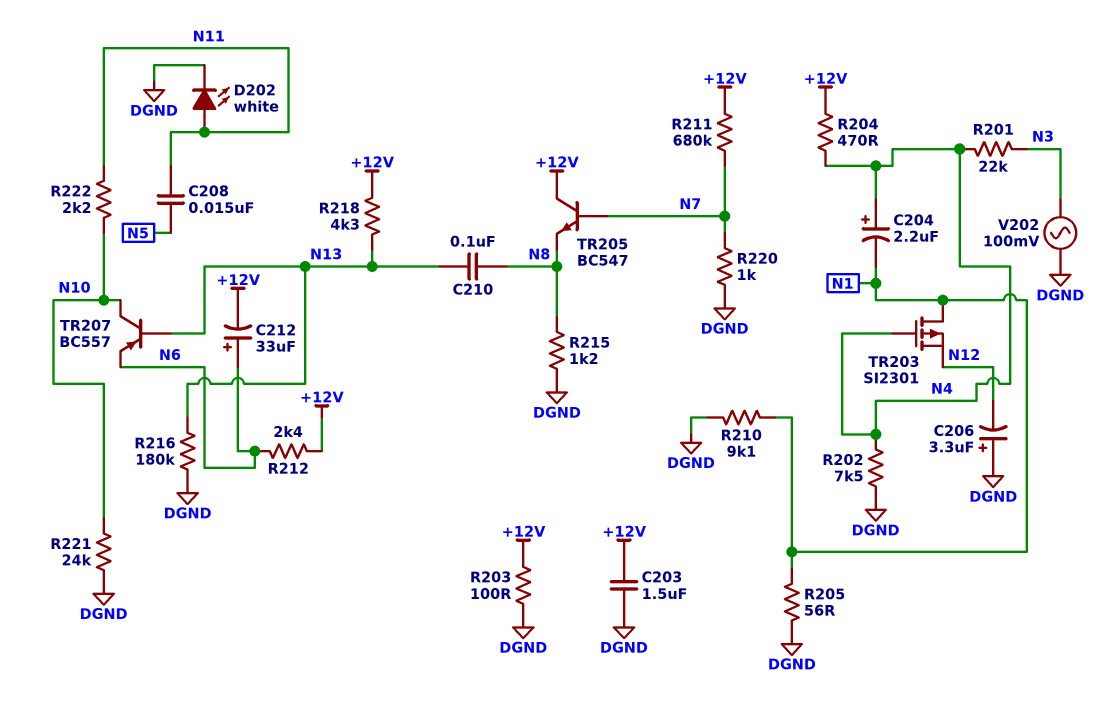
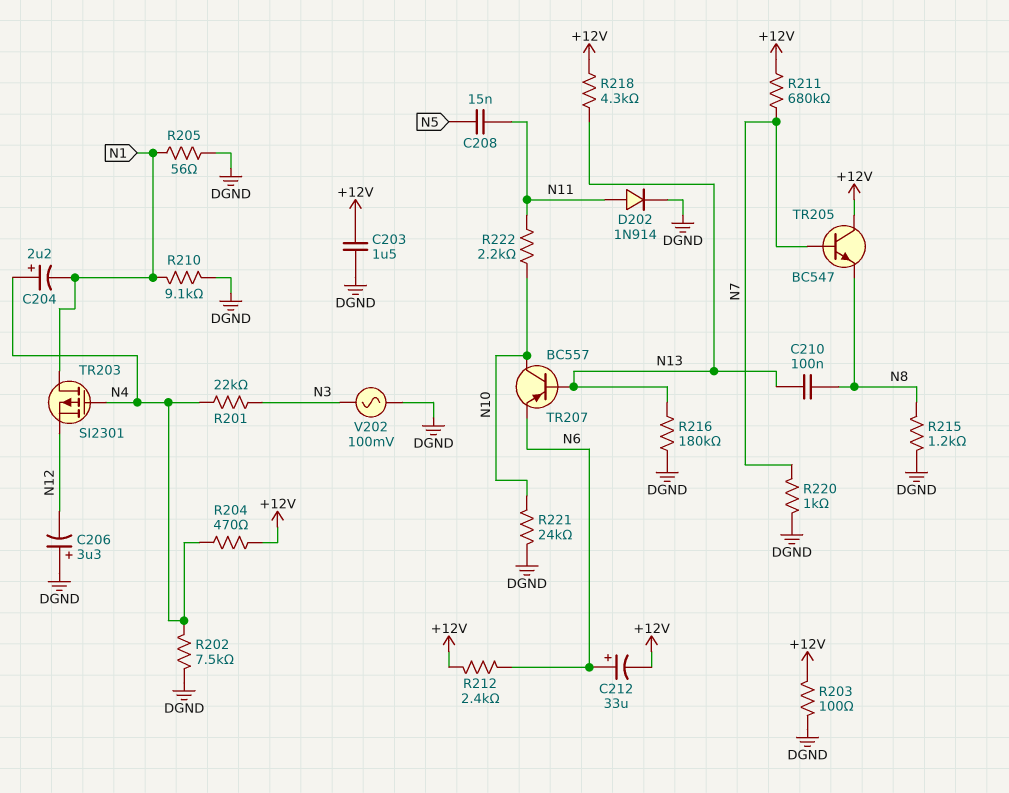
D202: LED white (A N11, K DGND) -> diode 1N914 (A N11, K DGND)

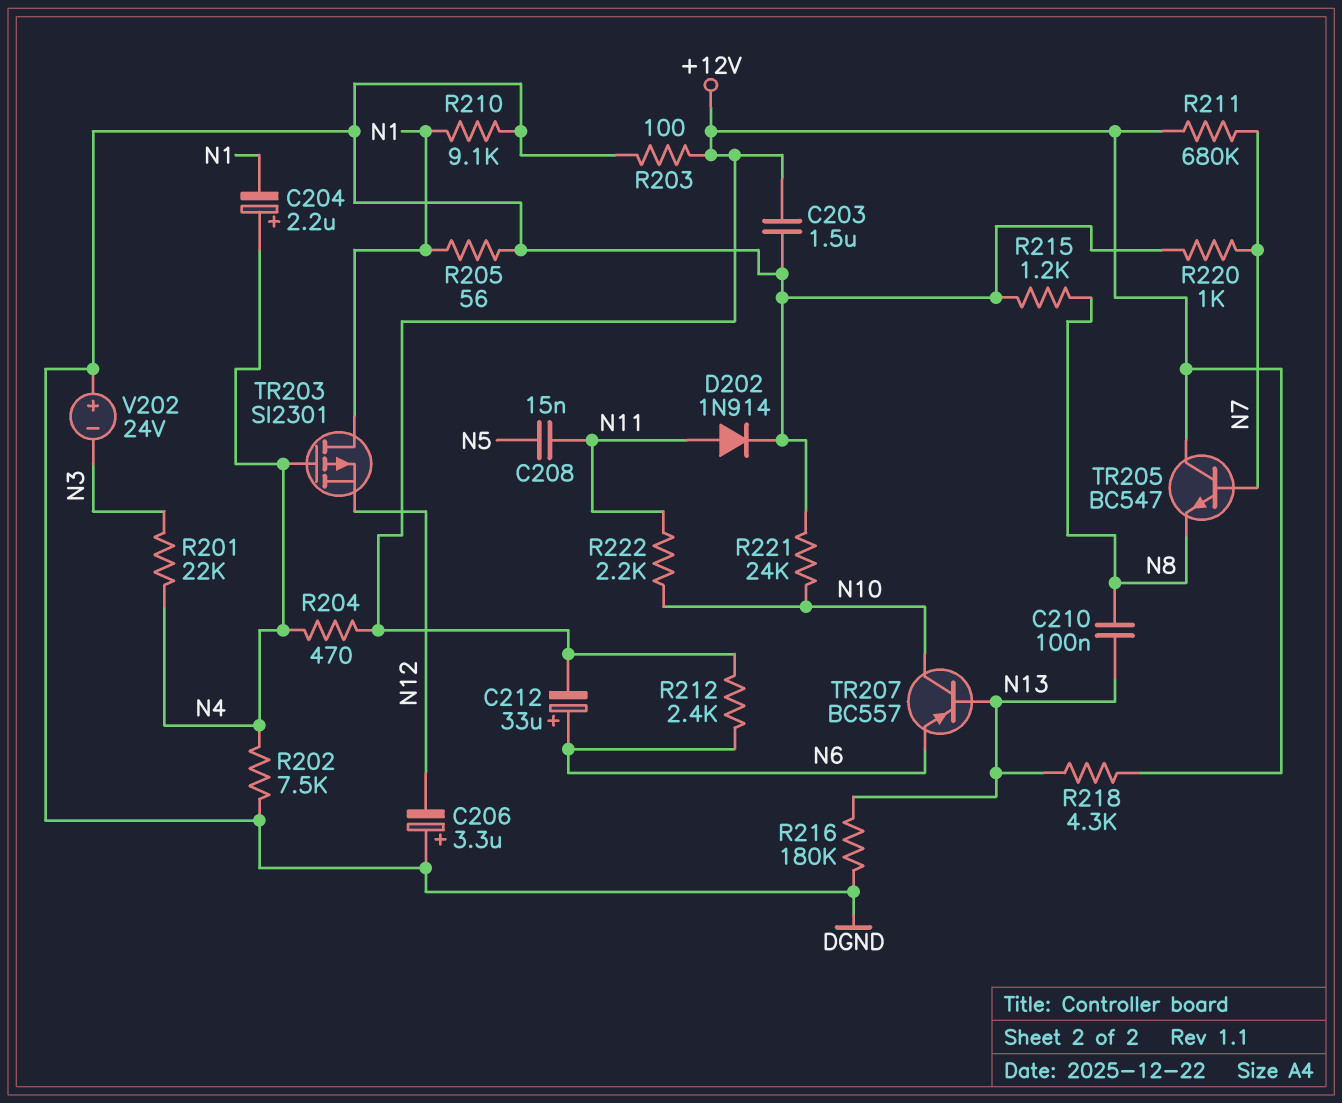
V202: AC 100mV (DGND, N3) -> 24V (plus DGND, minus N3)

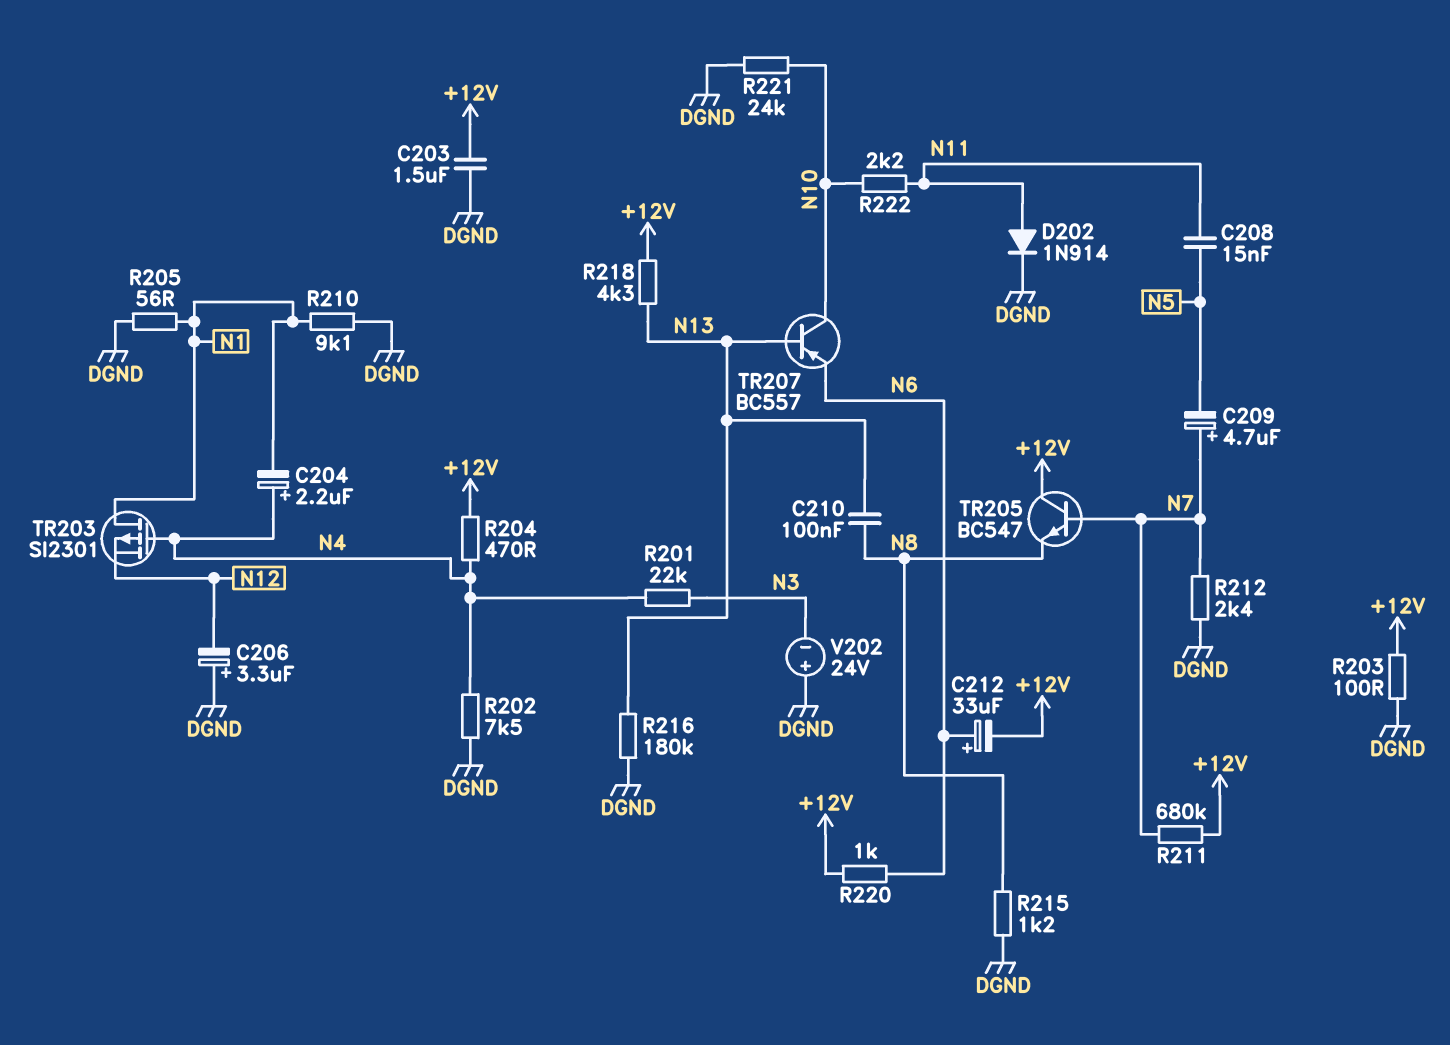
C209: none -> 4.7uF (plus N7, minus N5)
R212: 2.4k (+12V, N6) -> 2.4k (DGND, N7)
R220: 1k (DGND, N7) -> 1k (+12V, N6)

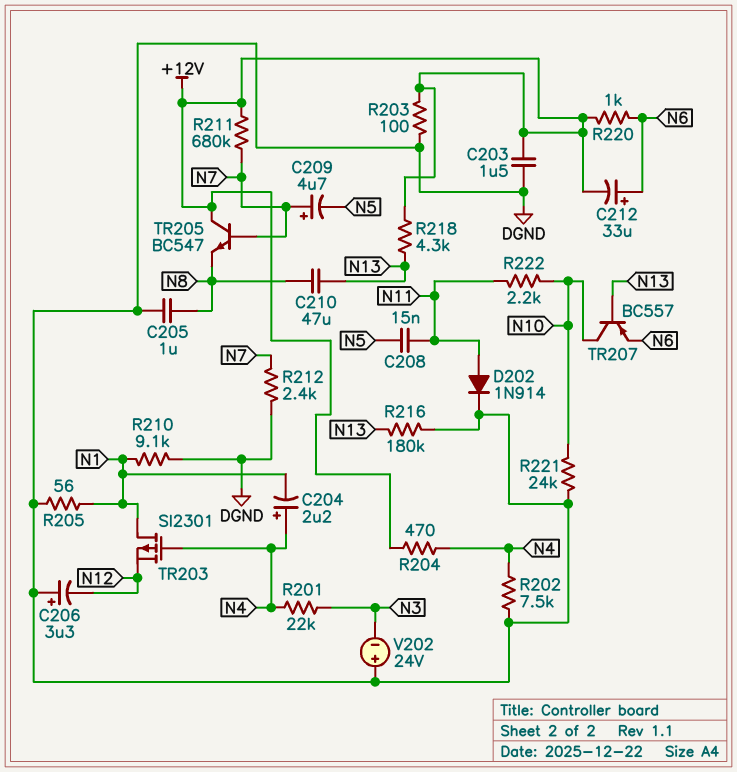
C205: none -> 1uF (DGND, N8)
C210: 100nF (N8, N13) -> 47uF (N8, N13)
R215: 1.2k (DGND, N8) -> none

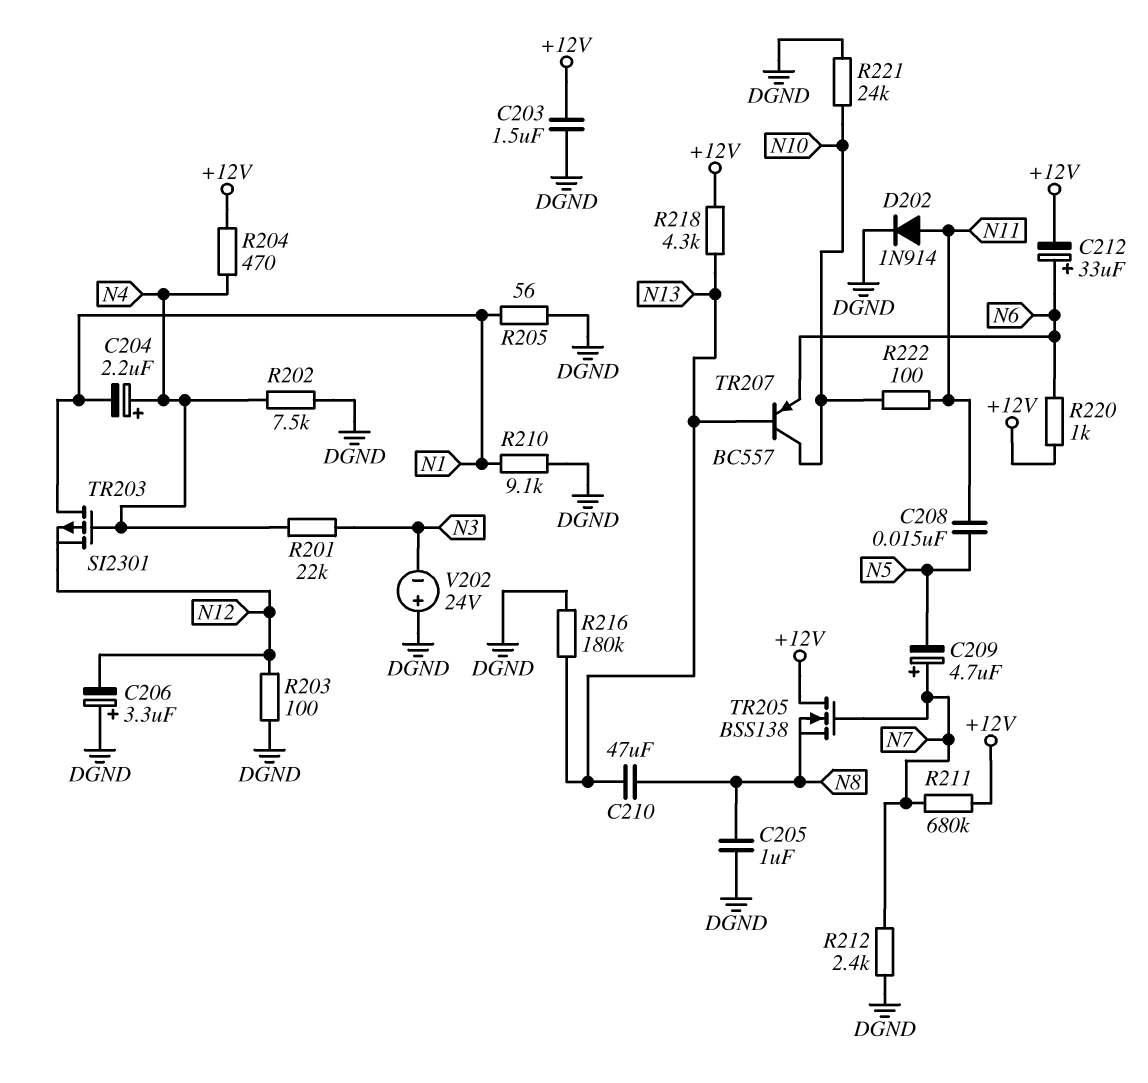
R203: 100 (+12V, DGND) -> 100 (DGND, N12)
R222: 2.2k (N10, N11) -> 100 (N10, N11)
TR205: NPN BC547 (B N7, C +12V, E N8) -> NMOS BSS138 (G N7, D +12V, S N8)

